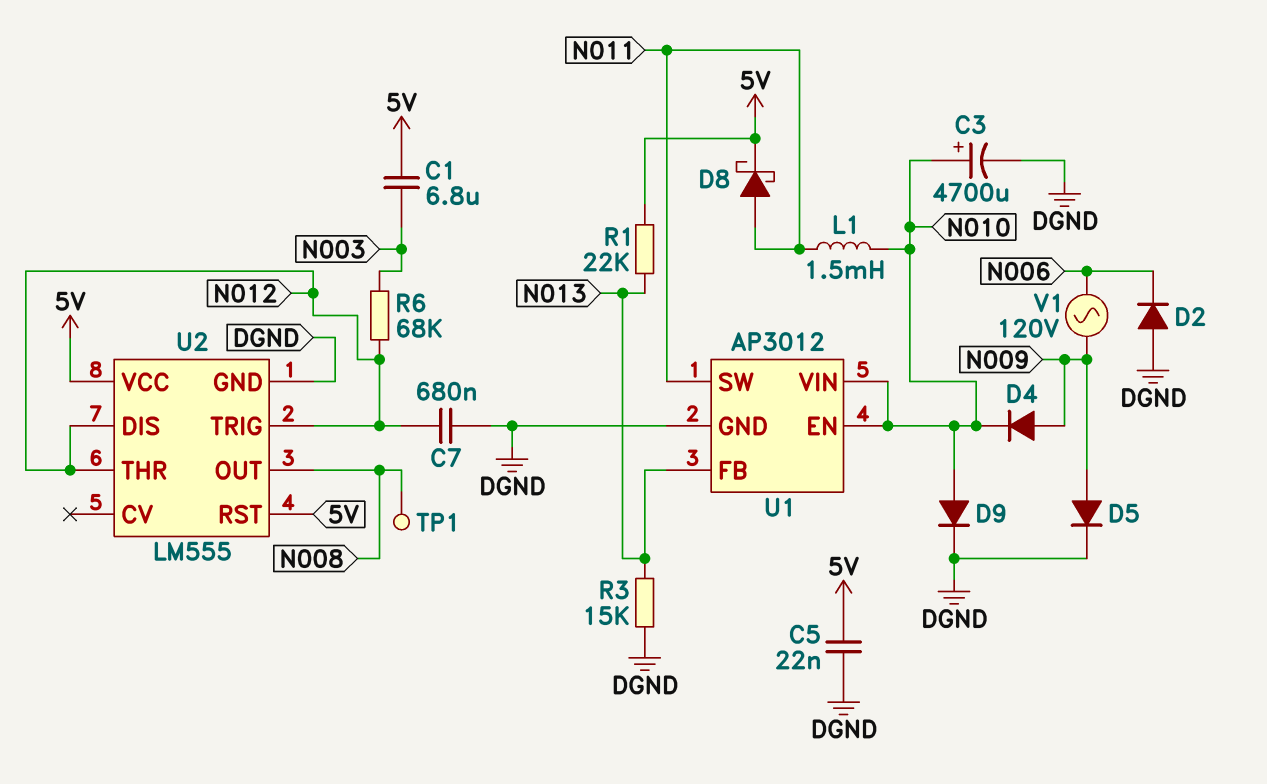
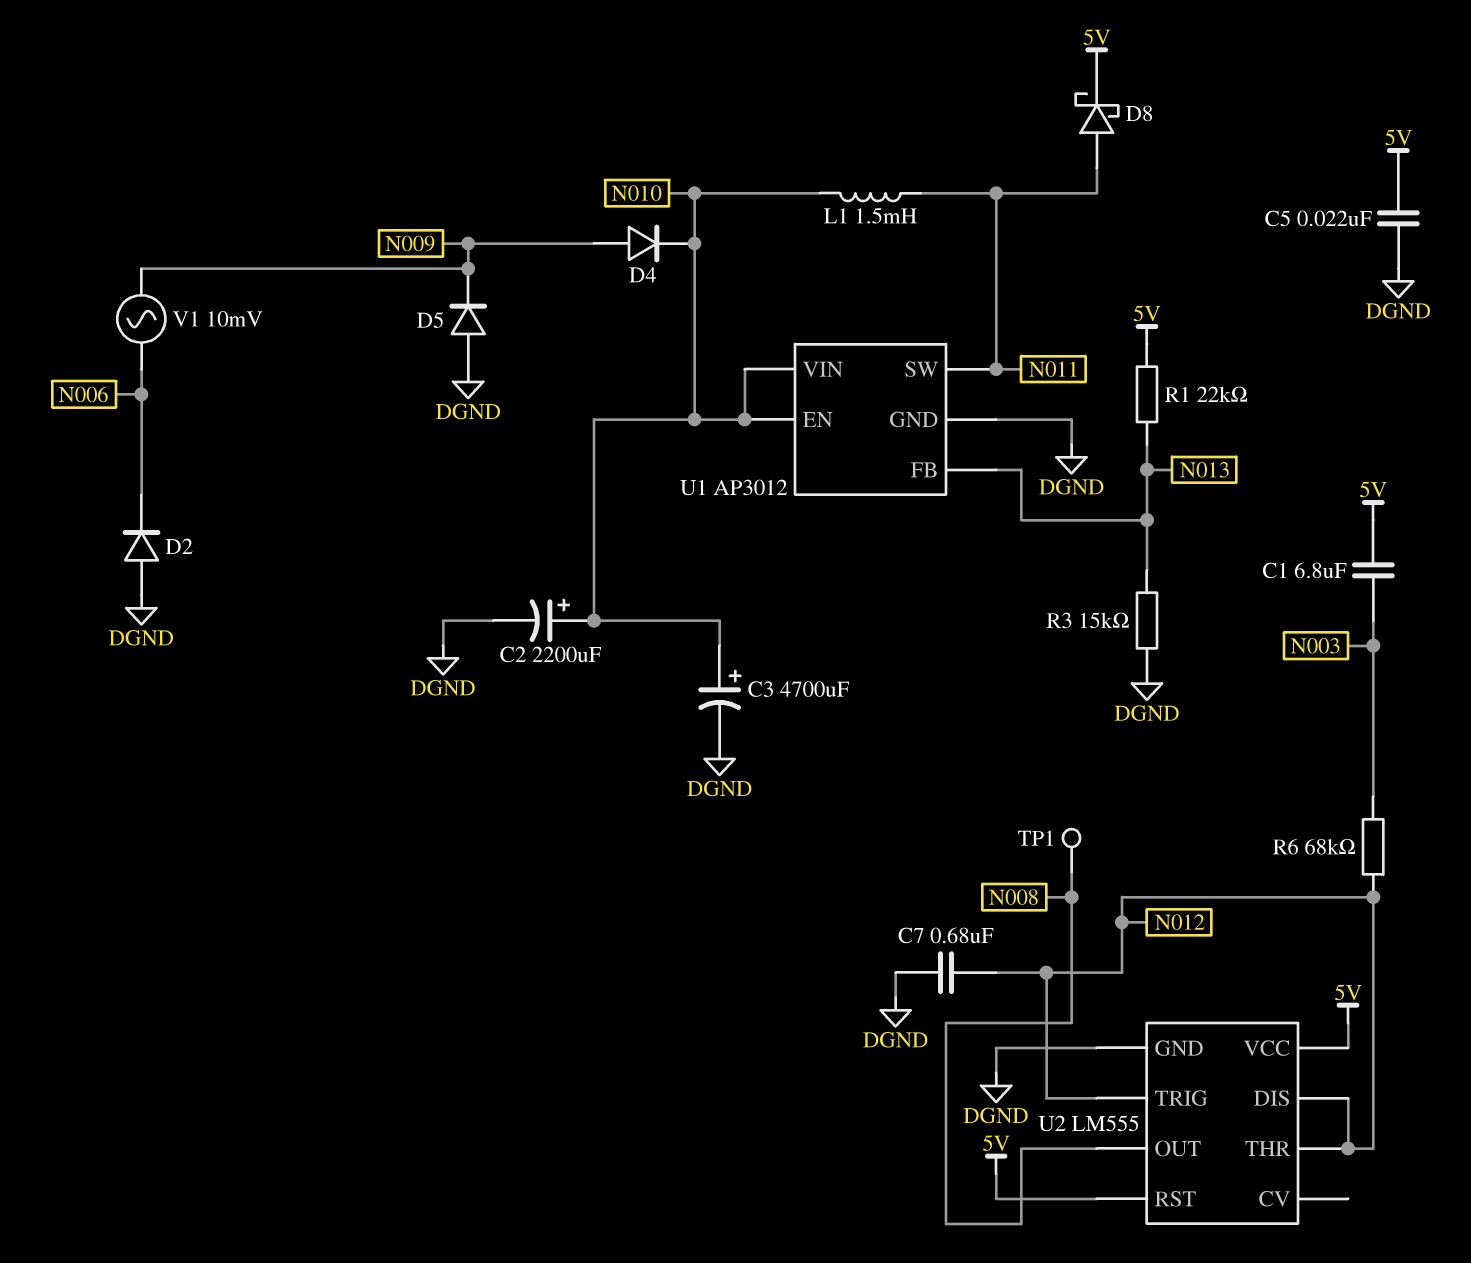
C2: none -> 2200uF (plus N010, minus DGND)
D5: diode (A N009, K DGND) -> diode (A DGND, K N009)
D9: diode (A N010, K DGND) -> none
V1: AC 120V (N006, N009) -> AC 10mV (N006, N009)

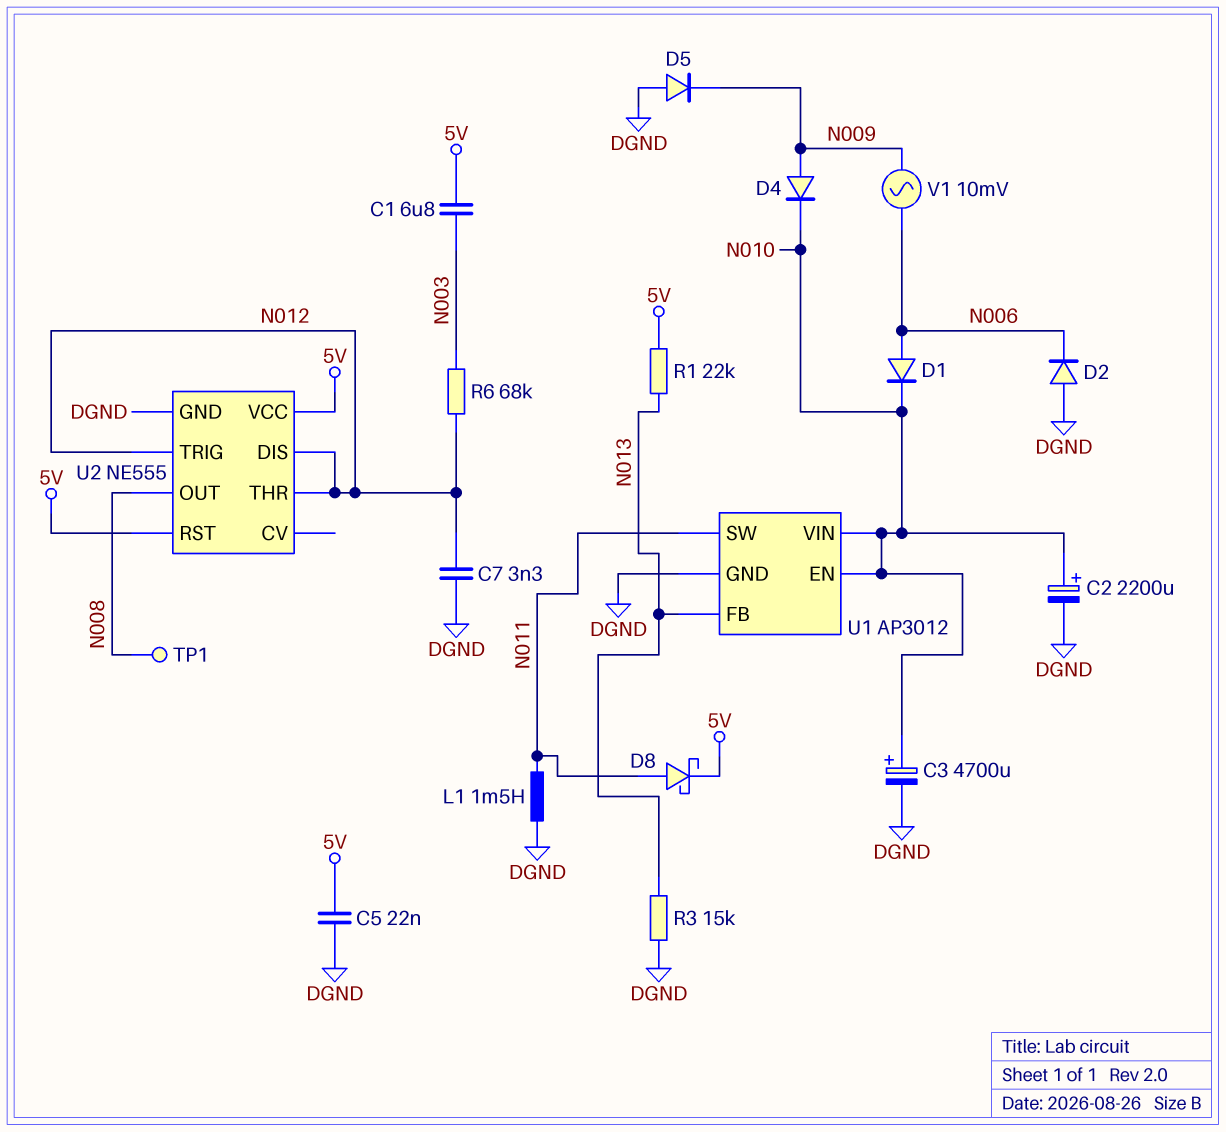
C7: 680nF (DGND, N012) -> 3.3nF (DGND, N012)
D1: none -> diode (A N006, K N010)
L1: 1.5mH (N010, N011) -> 1.5mH (DGND, N011)
U2: LM555 -> NE555

